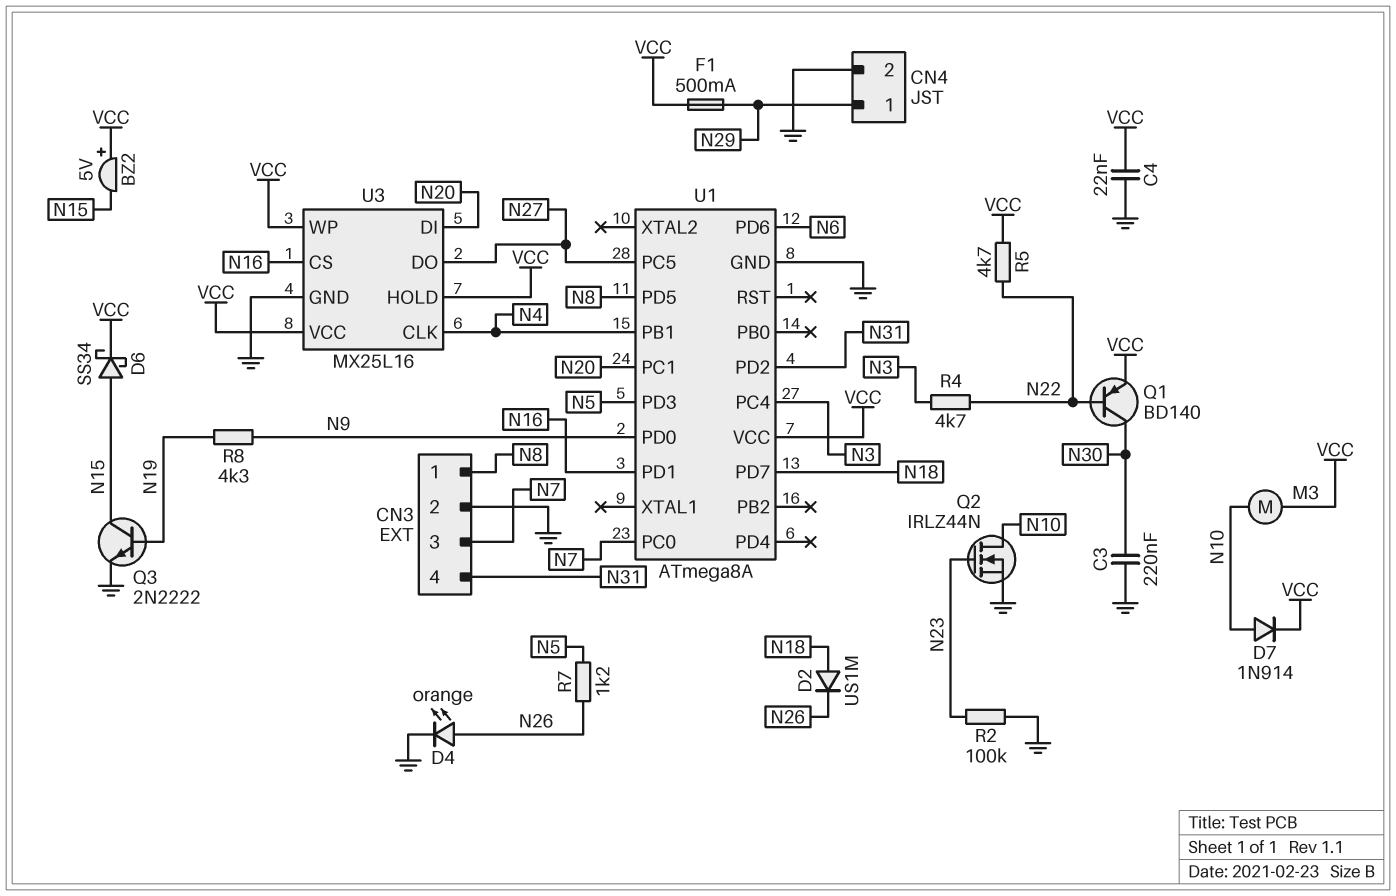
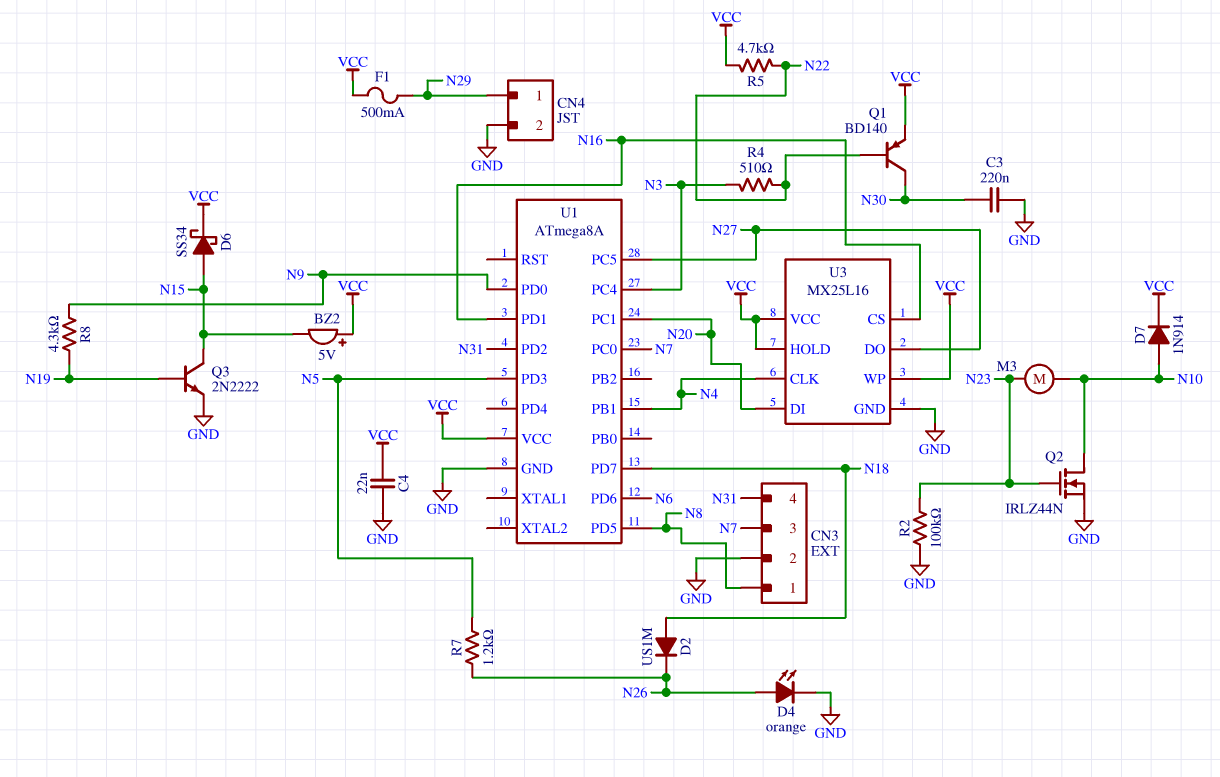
M3: motor (N10, VCC) -> motor (N10, N23)
R4: 4.7k (N3, N22) -> 510 (N3, N22)

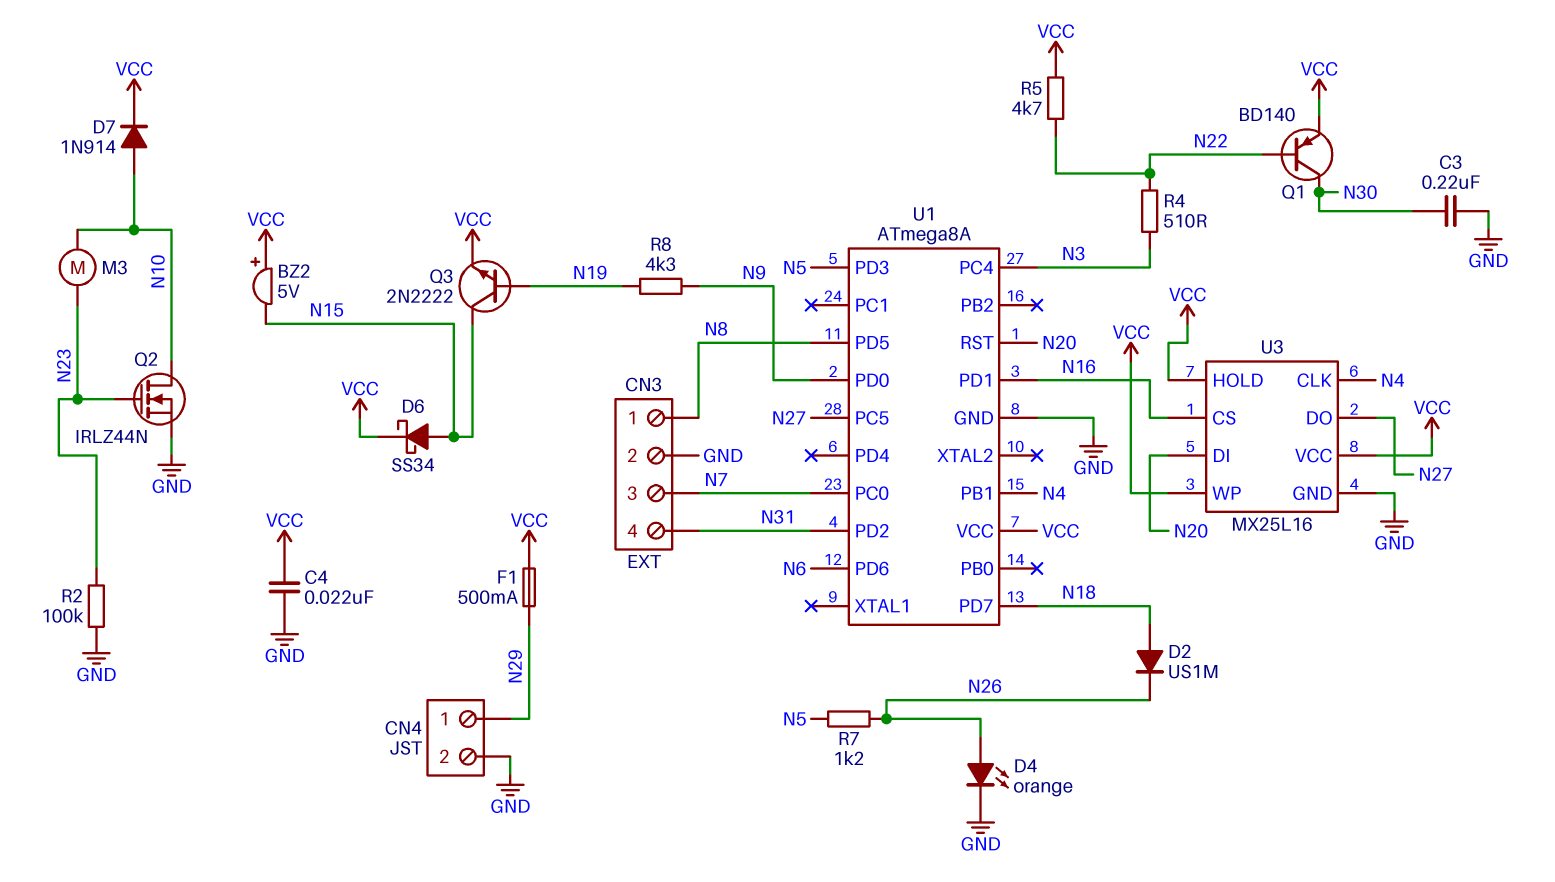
Q3: NPN 2N2222 (B N19, C N15, E GND) -> NPN 2N2222 (B N19, C N15, E VCC)
U1 pin PC1: N20 -> none
U1 pin RST: none -> N20

